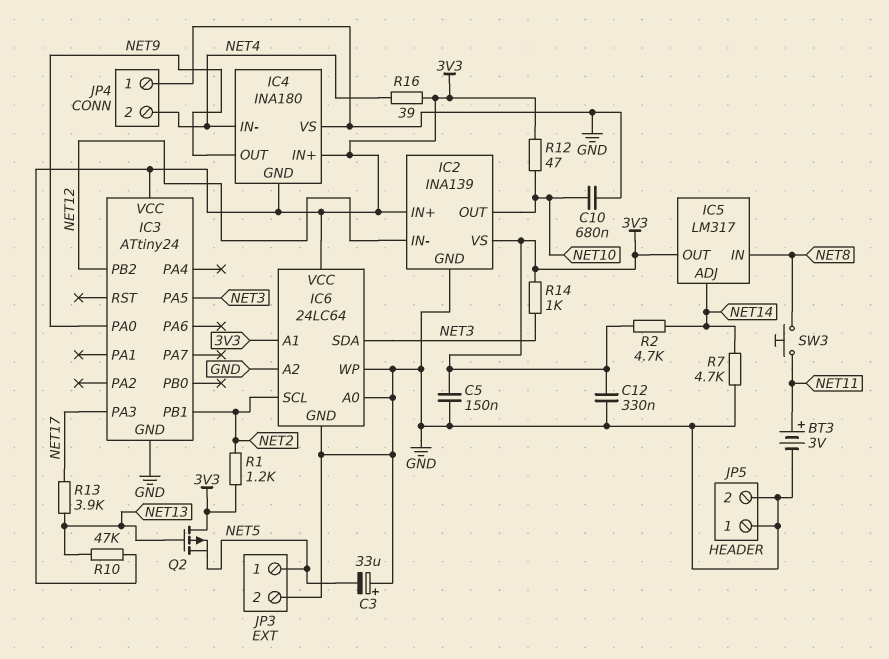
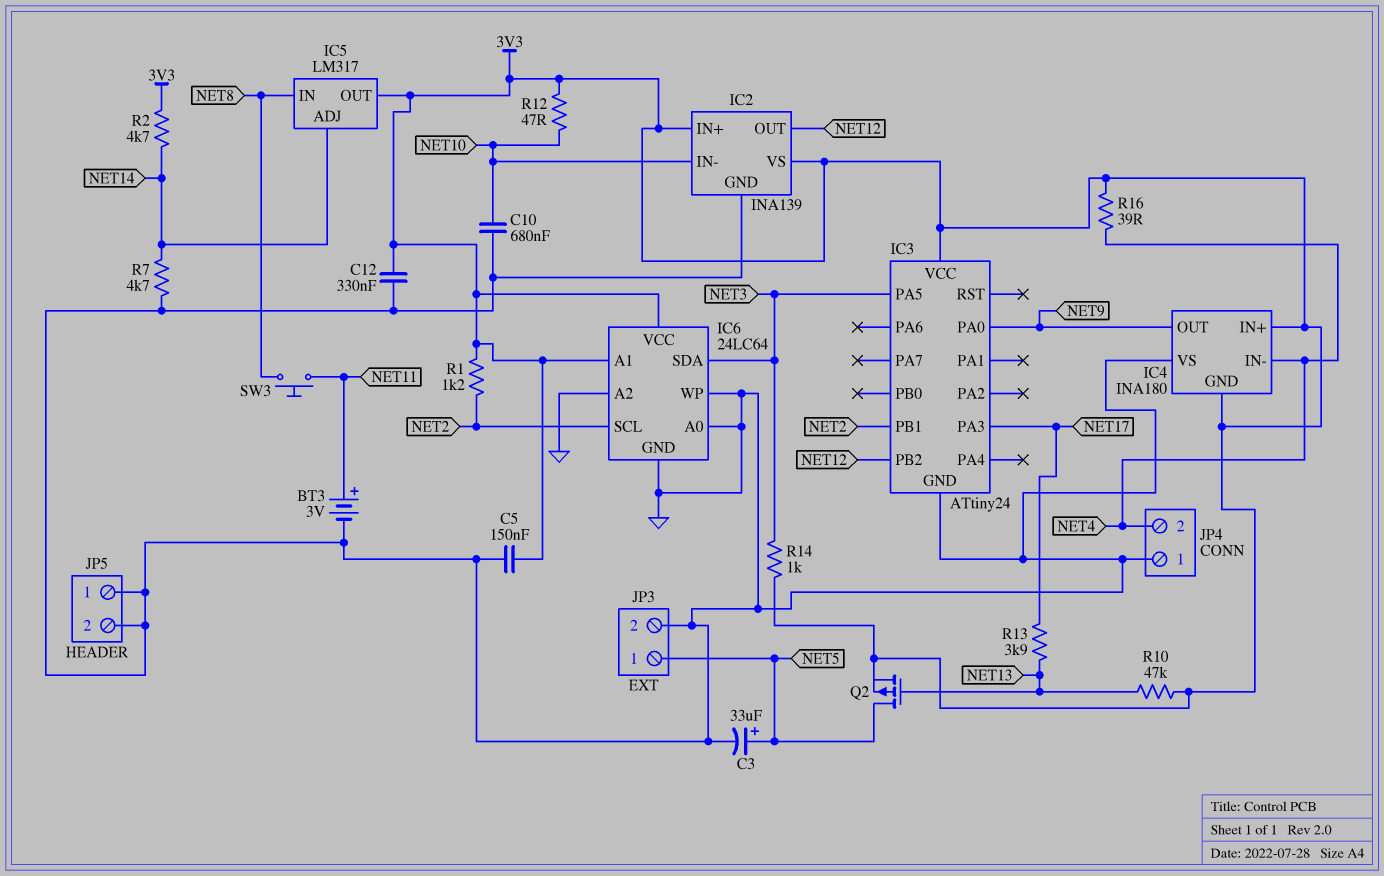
C3: 33uF (plus GND, minus NET5) -> 33uF (plus NET5, minus GND)
IC2 pin IN-: NET12 -> NET10
IC2 pin OUT: NET10 -> NET12
Q2: PMOS (G NET13, D 3V3, S NET5) -> PMOS (G NET13, D NET5, S 3V3)

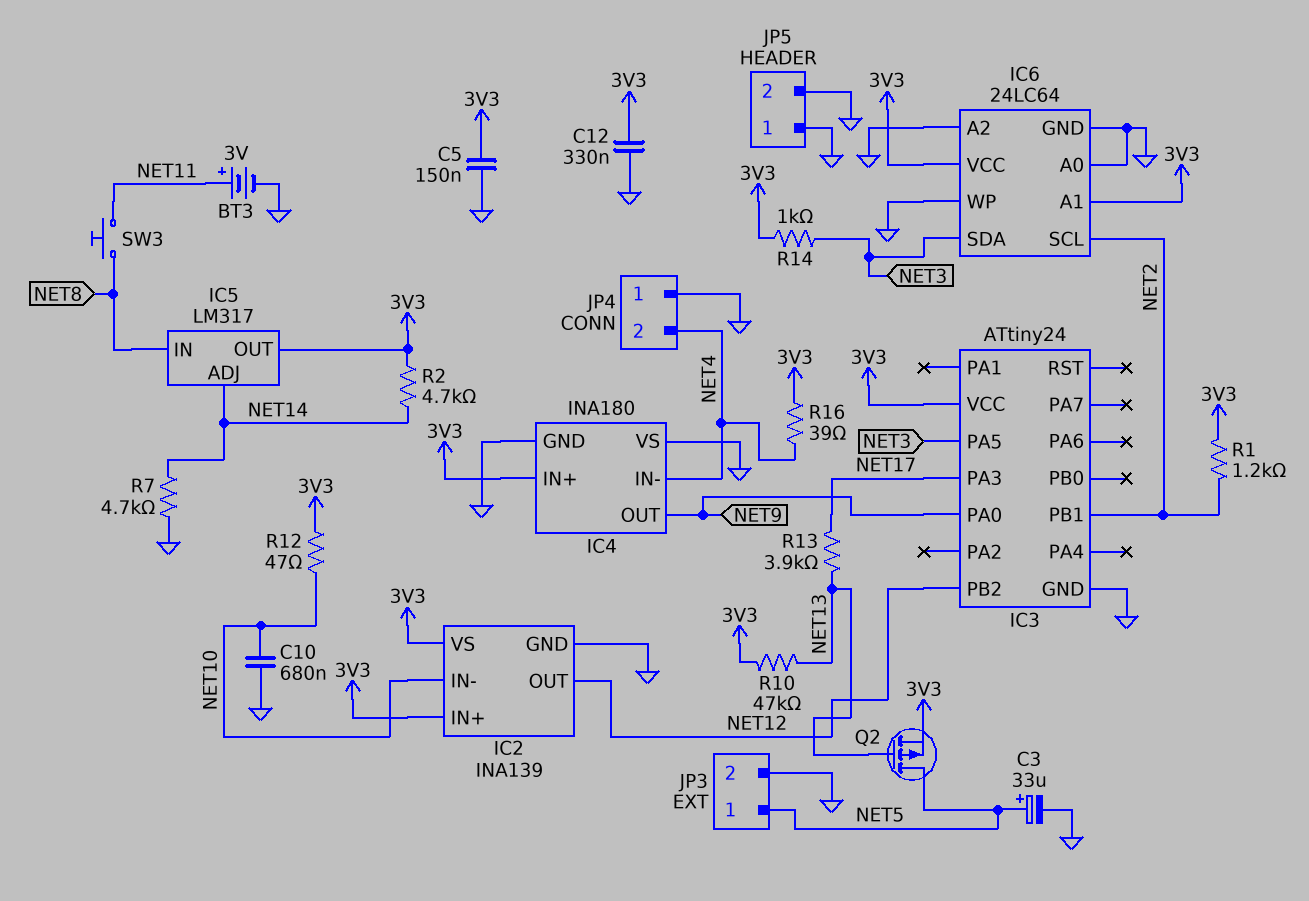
IC4 pin GND: 3V3 -> GND

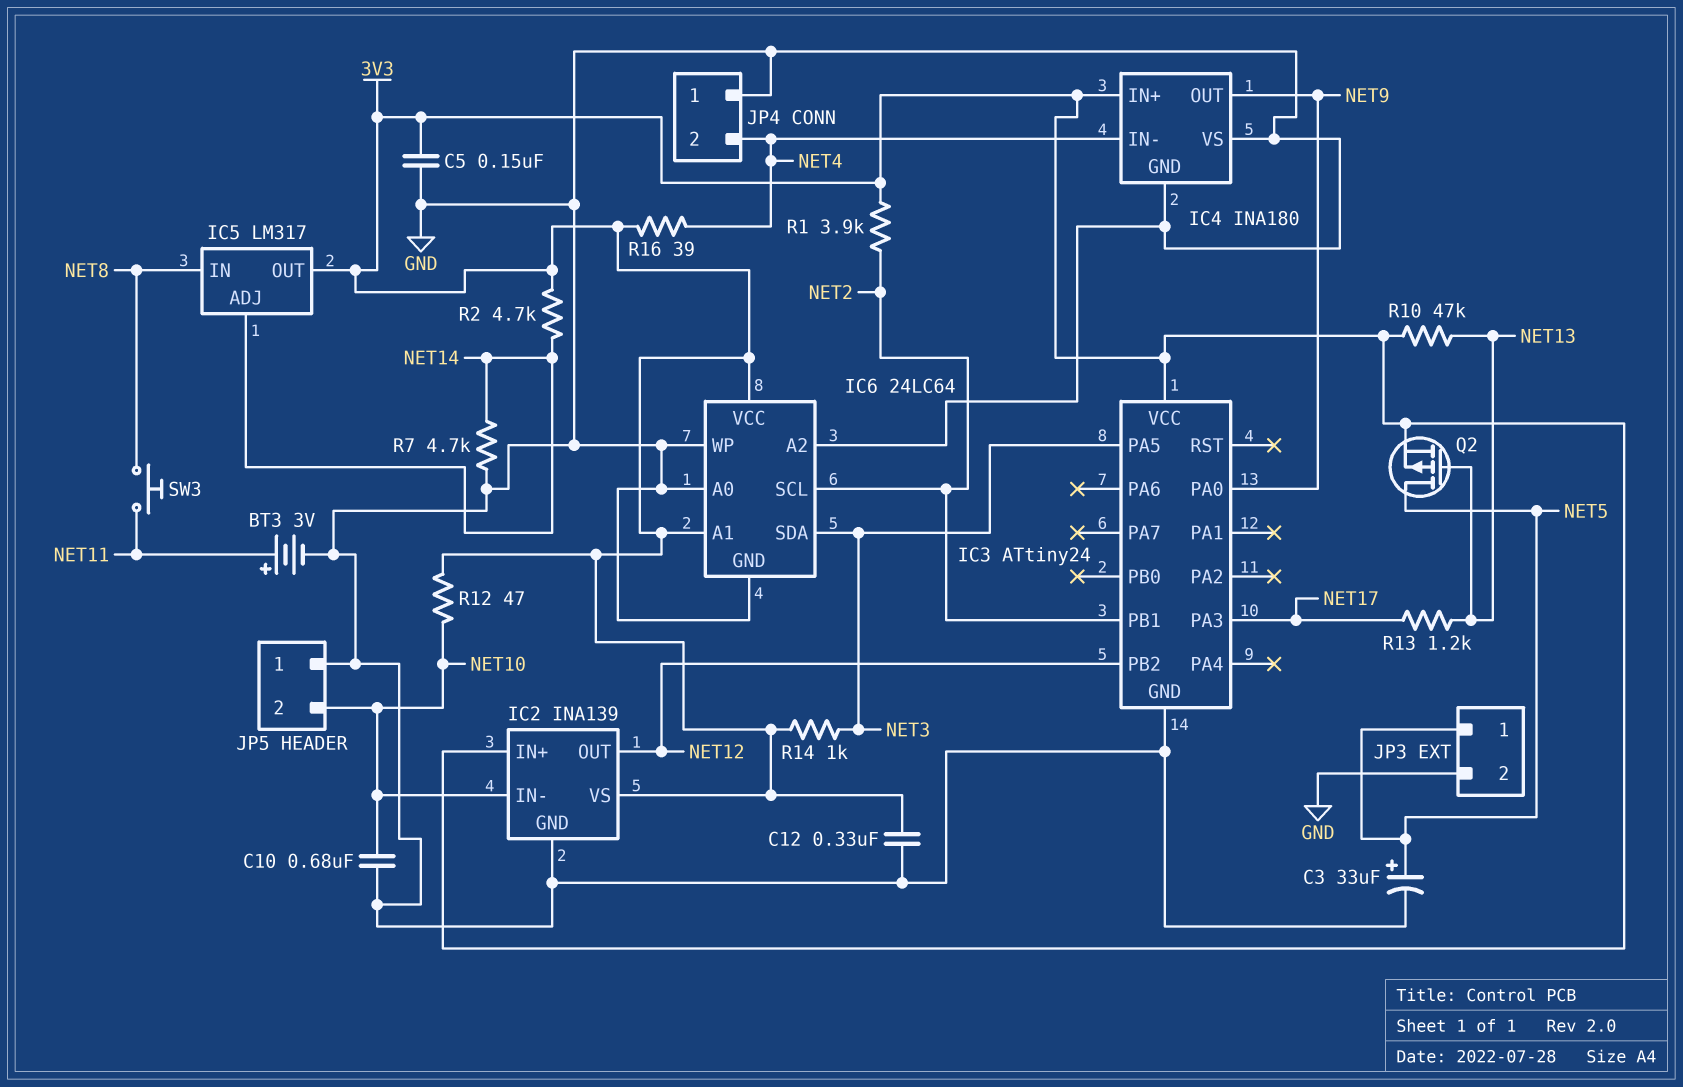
JP5 pin 2: GND -> NET10
R1: 1.2k (3V3, NET2) -> 3.9k (3V3, NET2)
R13: 3.9k (NET13, NET17) -> 1.2k (NET13, NET17)

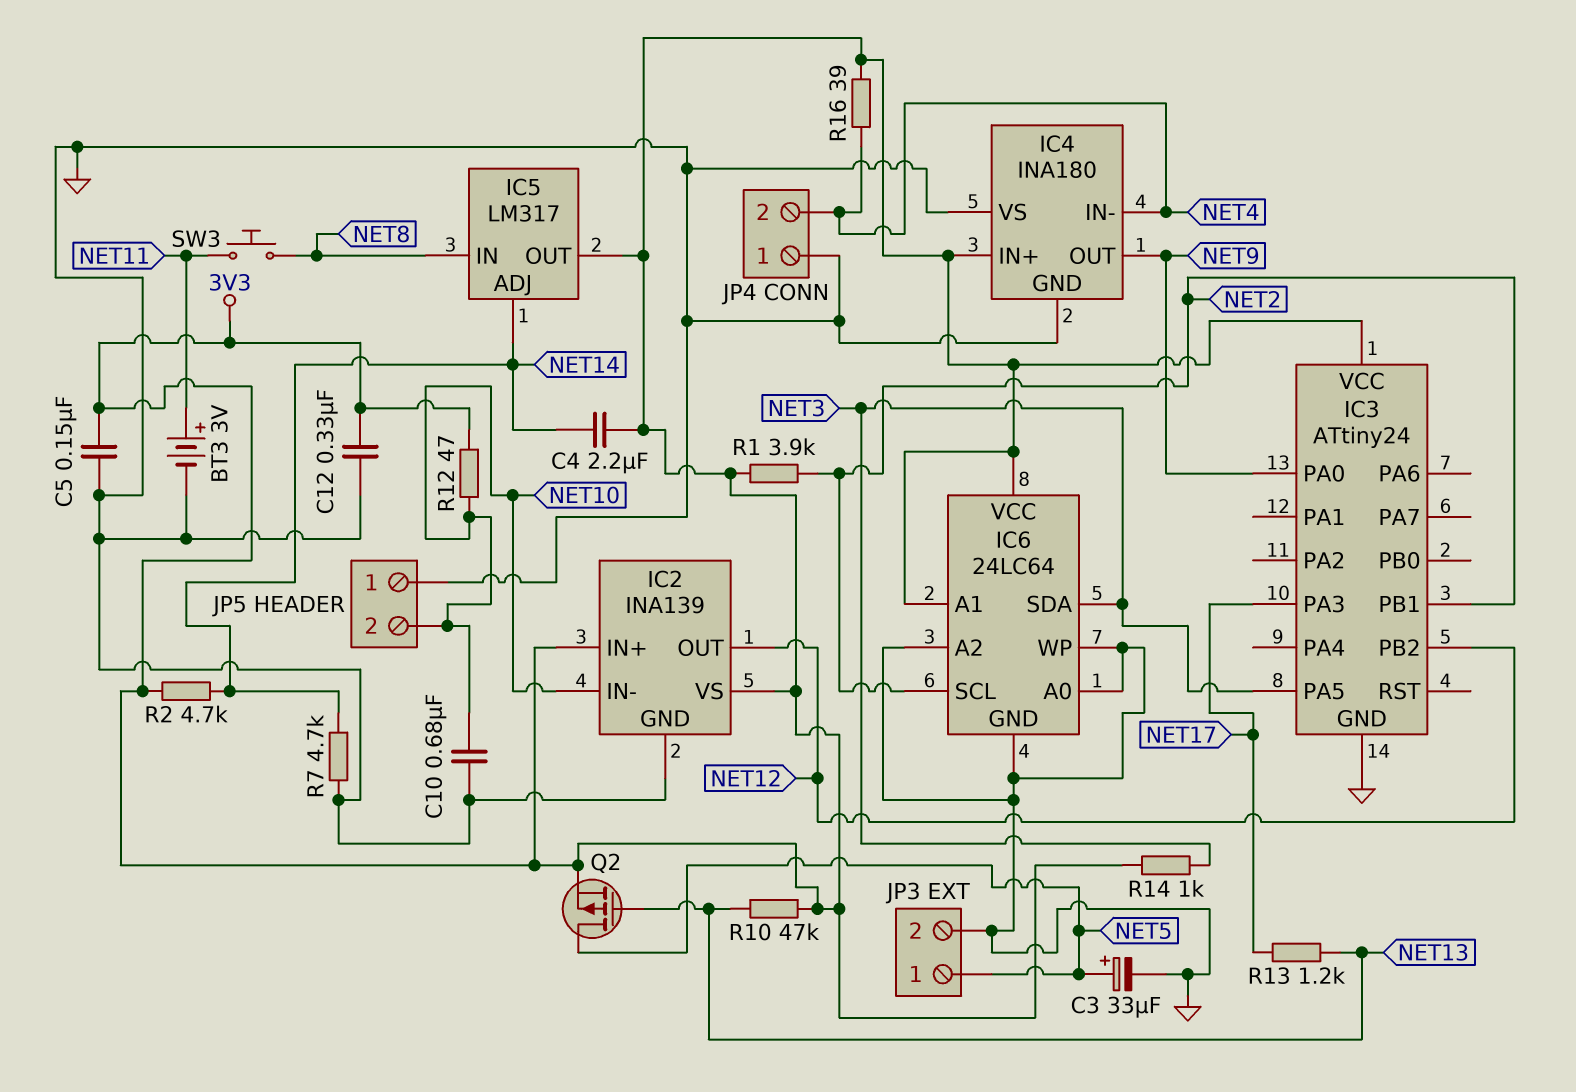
C4: none -> 2.2uF (3V3, NET14)

